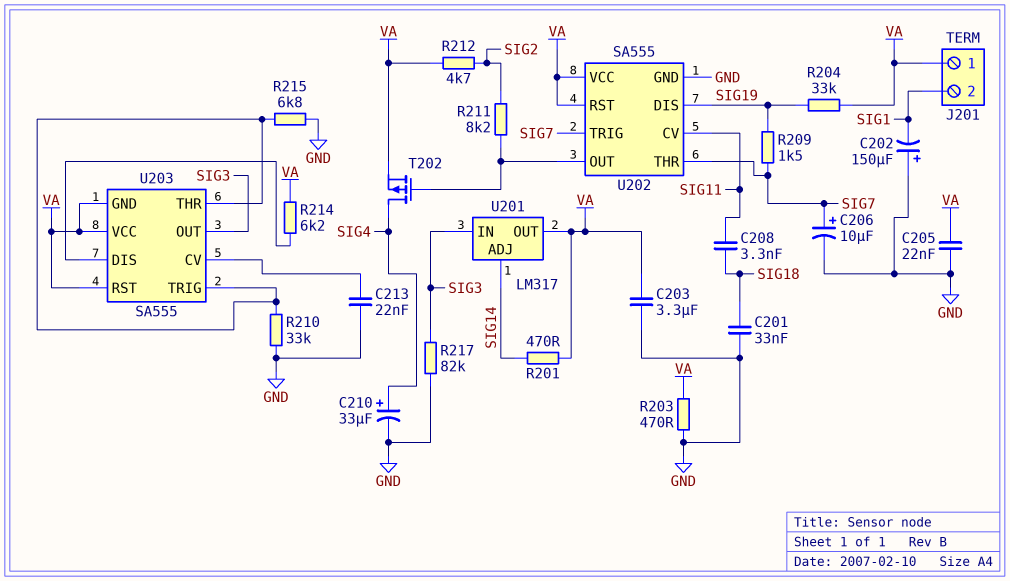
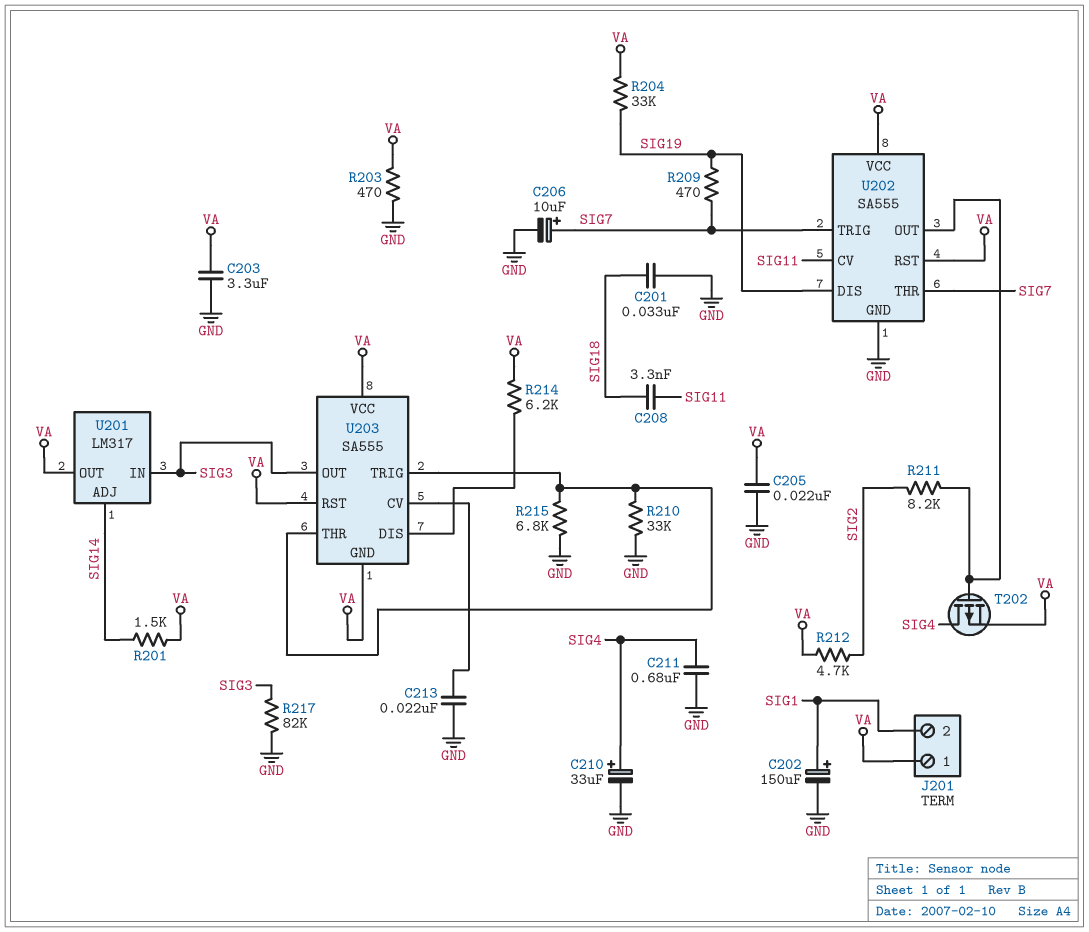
C202: 150uF (plus GND, minus SIG1) -> 150uF (plus SIG1, minus GND)
C211: none -> 680nF (GND, SIG4)
R201: 470 (SIG14, VA) -> 1.5k (SIG14, VA)
R209: 1.5k (SIG7, SIG19) -> 470 (SIG7, SIG19)

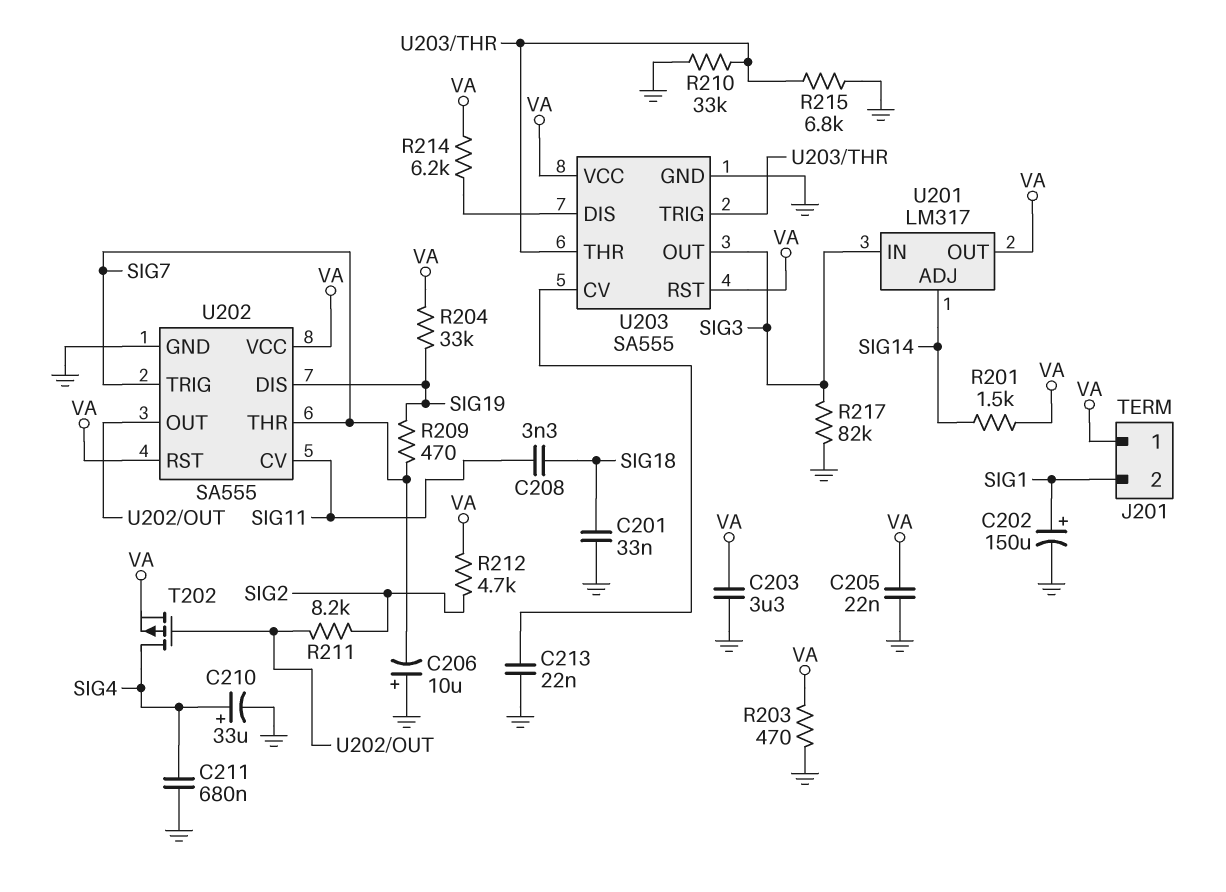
C206: 10uF (plus SIG7, minus GND) -> 10uF (plus GND, minus SIG7)
U203 pin GND: VA -> GND

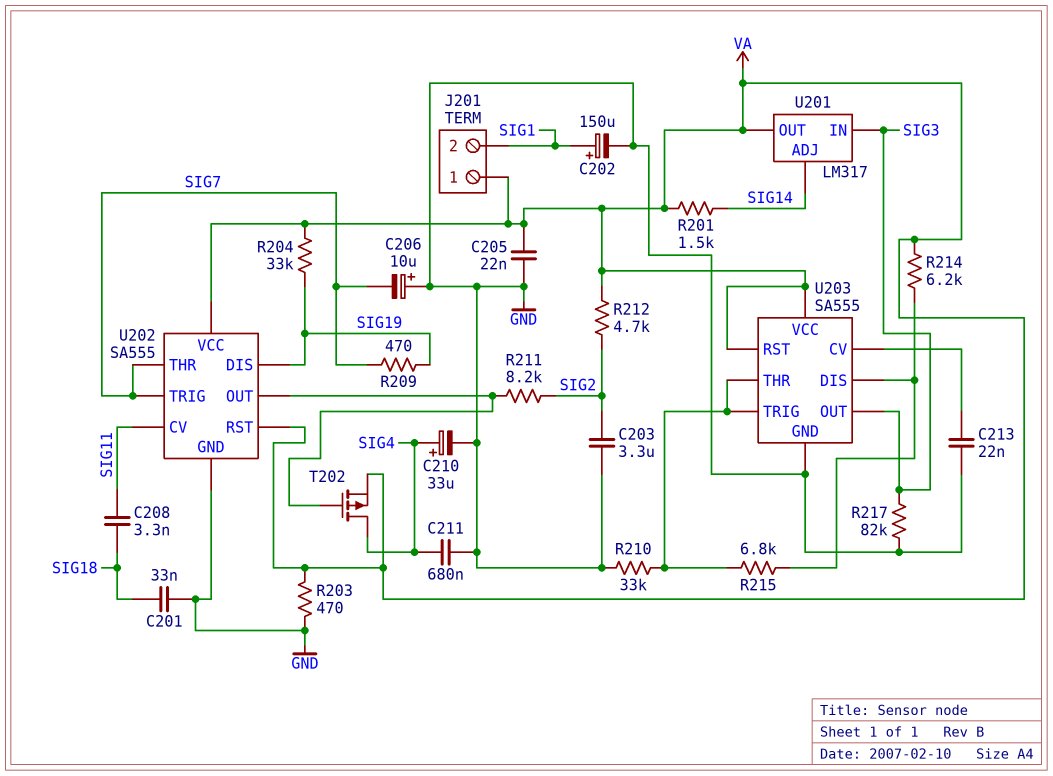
C203: 3.3uF (GND, VA) -> 3.3uF (GND, SIG2)
R215: 6.8k (GND, U203/THR) -> 6.8k (U203/DIS, U203/THR)

